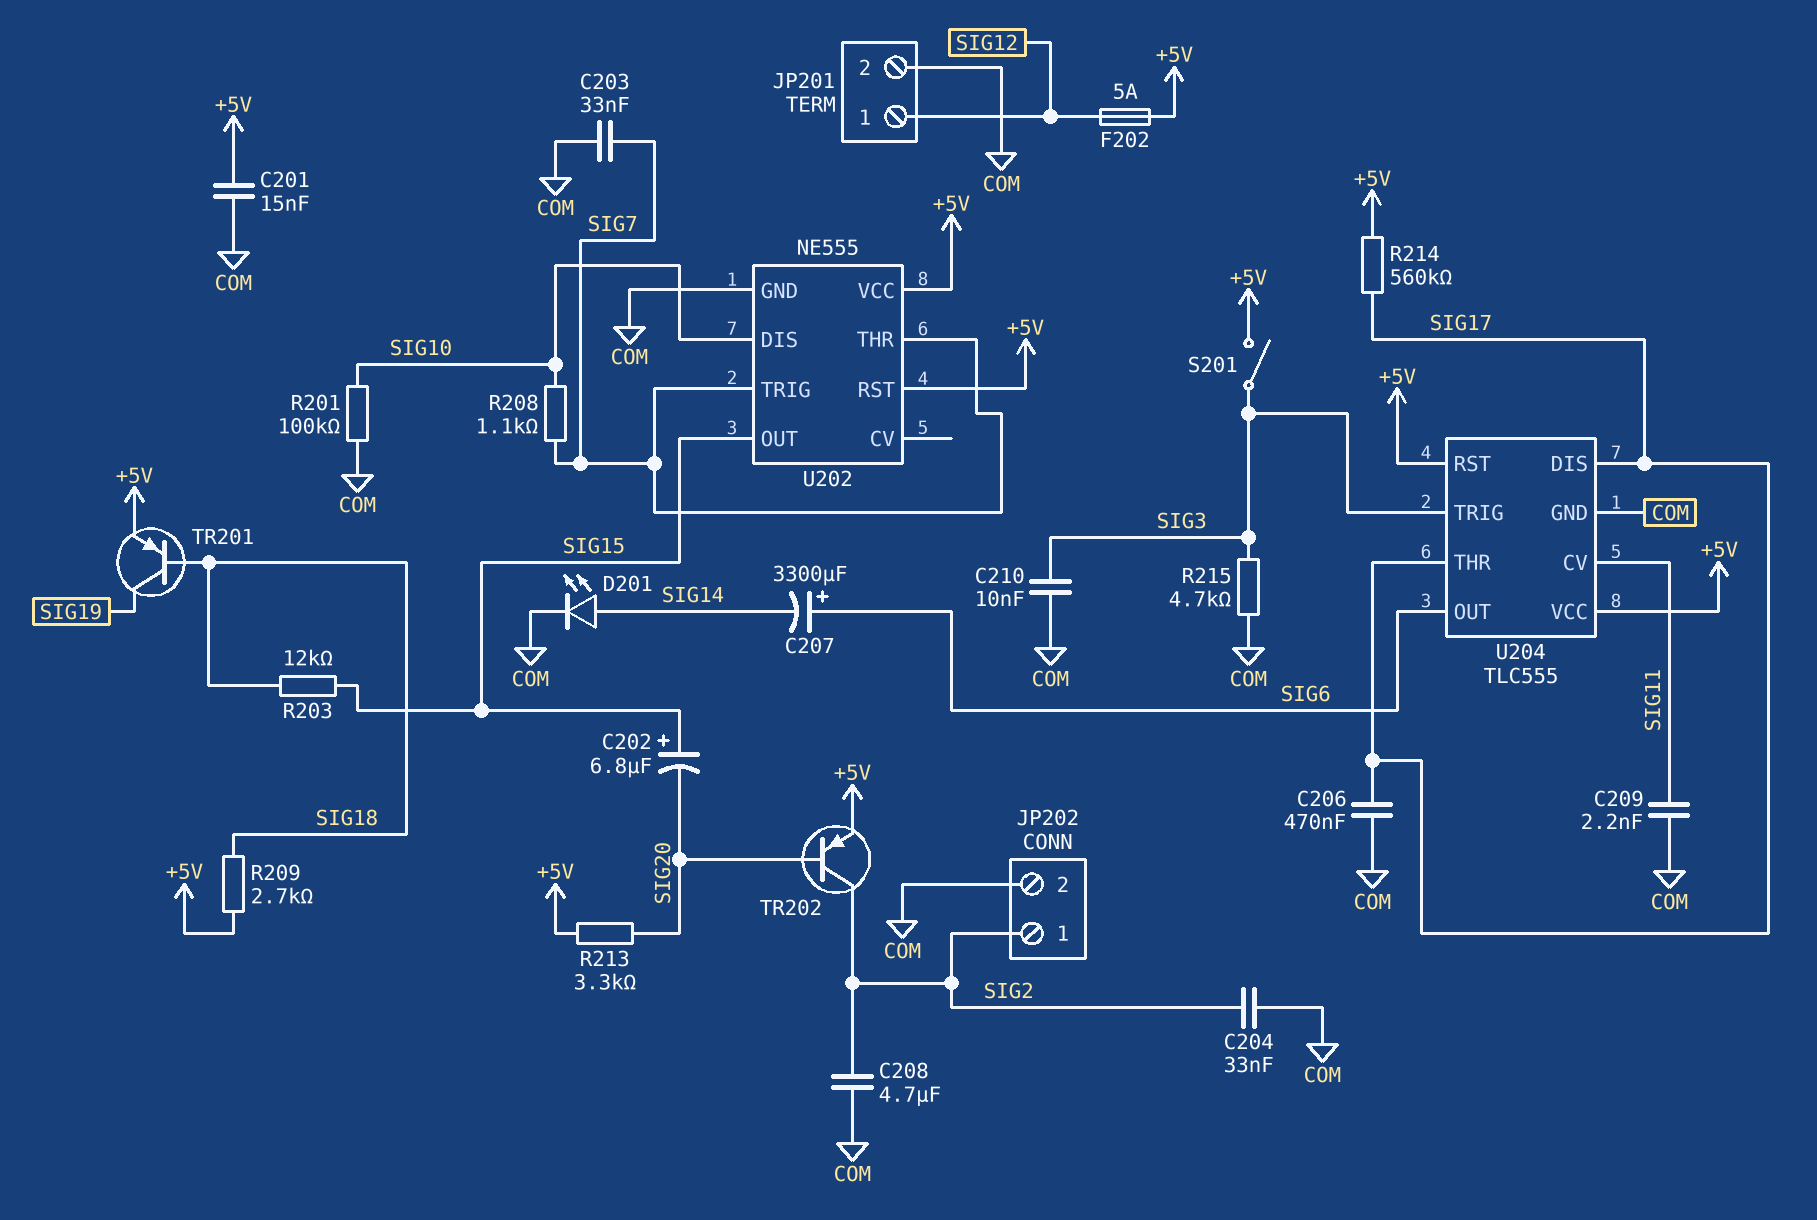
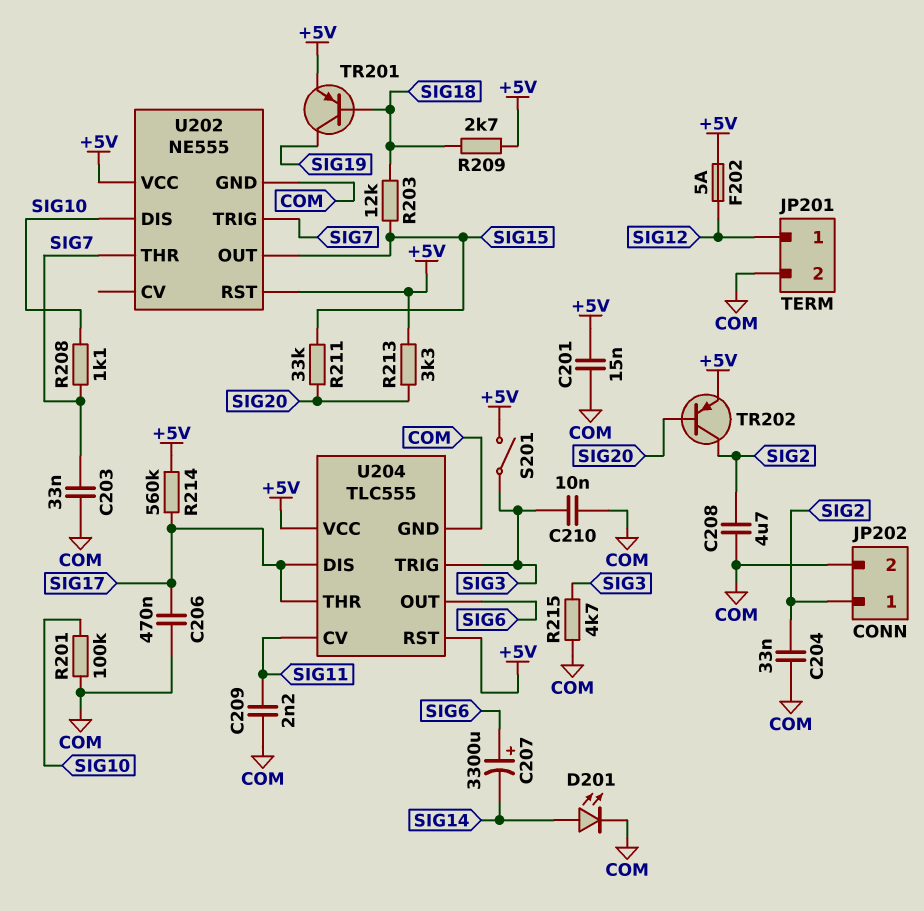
C202: 6.8uF (plus SIG15, minus SIG20) -> none
R211: none -> 33k (SIG15, SIG20)

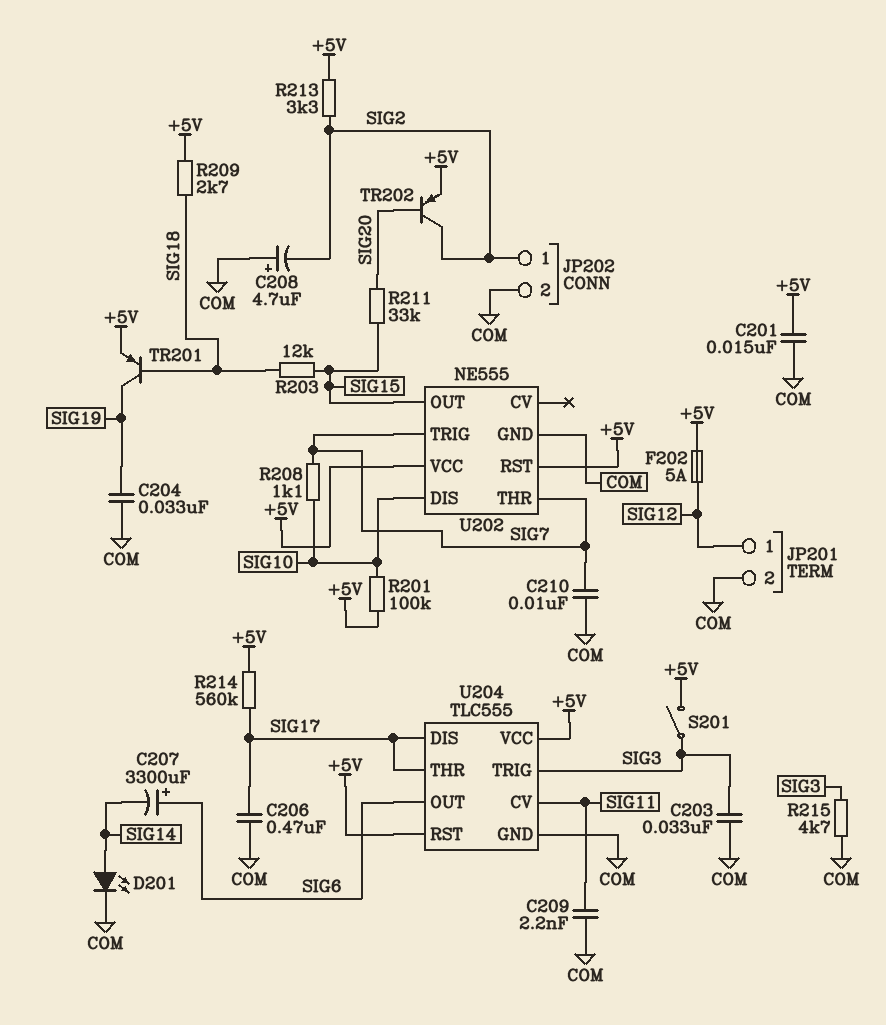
C203: 33nF (COM, SIG7) -> 33nF (COM, SIG3)
C204: 33nF (COM, SIG2) -> 33nF (COM, SIG19)
C208: 4.7uF (COM, SIG2) -> 4.7uF (plus COM, minus SIG2)
C210: 10nF (COM, SIG3) -> 10nF (COM, SIG7)
R201: 100k (COM, SIG10) -> 100k (+5V, SIG10)
R213: 3.3k (+5V, SIG20) -> 3.3k (+5V, SIG2)

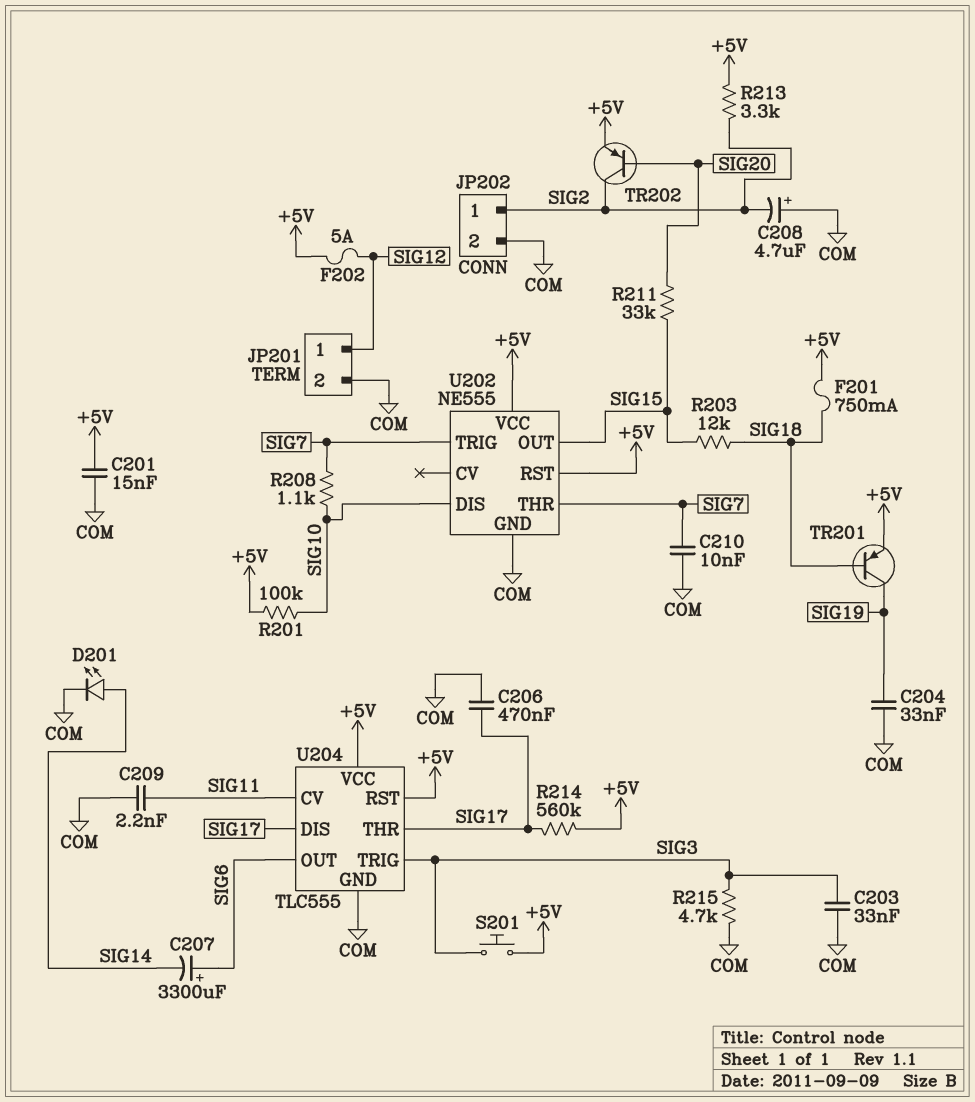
F201: none -> 750mA (+5V, SIG18)
R209: 2.7k (+5V, SIG18) -> none
S201: switch (+5V, SIG3) -> button (+5V, SIG3)

